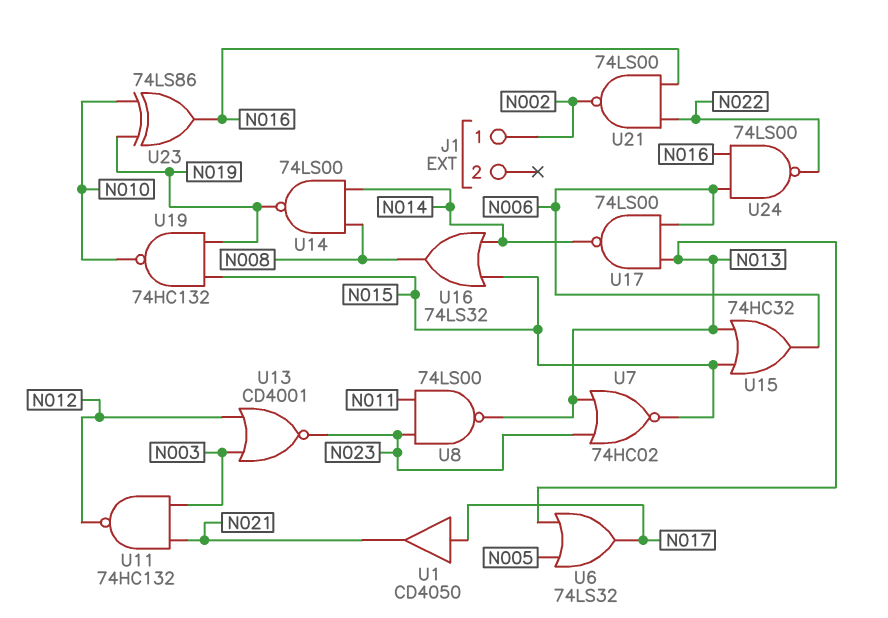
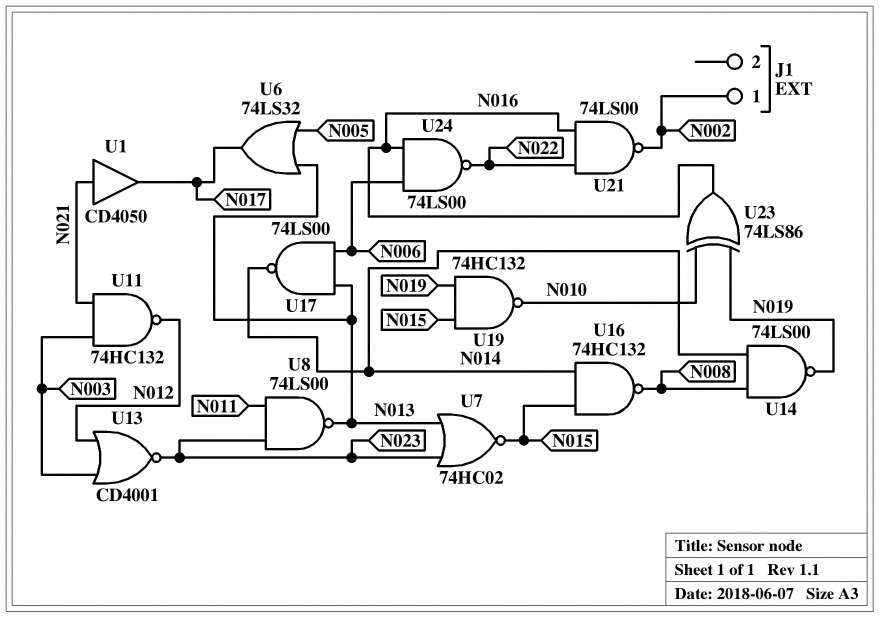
U1: buffer CD4050 (in N017, out N021) -> buffer CD4050 (in N021, out N017)
U15: OR 74HC32 (in N013, in N015, out N006) -> none
U16: OR 74LS32 (in N014, in N015, out N008) -> NAND 74HC132 (in N014, in N015, out N008)

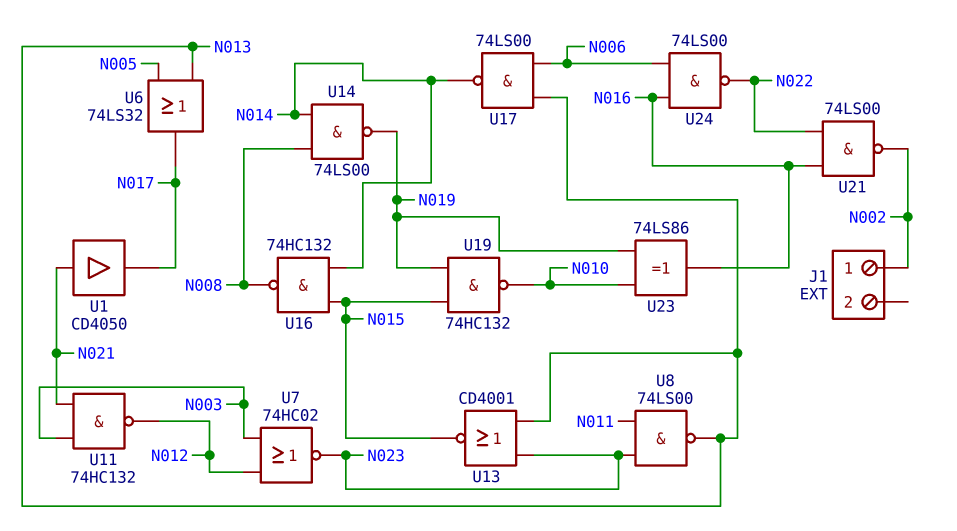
U7: NOR 74HC02 (in N013, in N023, out N015) -> NOR 74HC02 (in N003, in N012, out N023)
U13: NOR CD4001 (in N003, in N012, out N023) -> NOR CD4001 (in N013, in N023, out N015)

